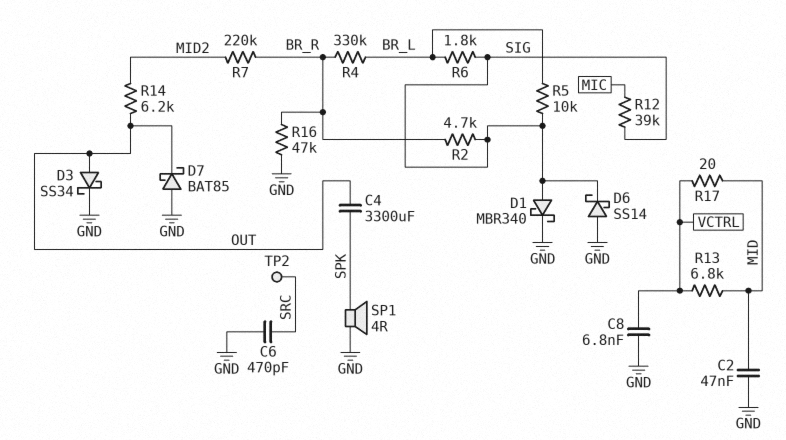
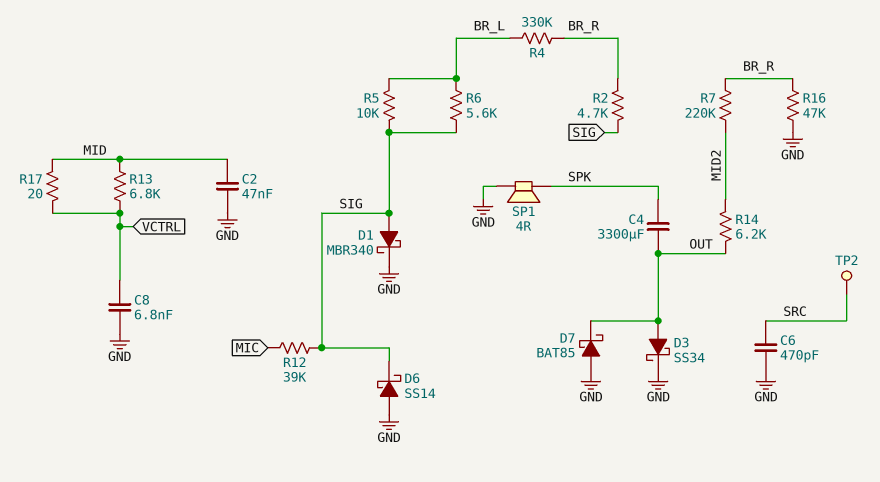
R6: 1.8k (BR_L, SIG) -> 5.6k (BR_L, SIG)

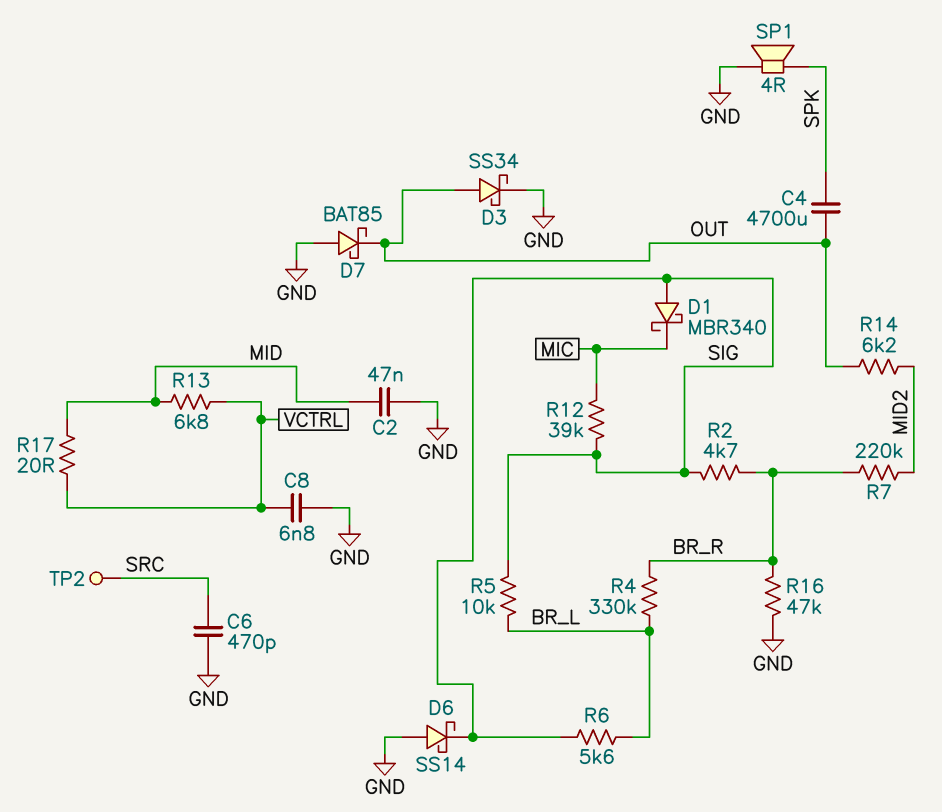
C4: 3300uF (OUT, SPK) -> 4700uF (OUT, SPK)
D1: schottky MBR340 (A SIG, K GND) -> schottky MBR340 (A SIG, K MIC)

